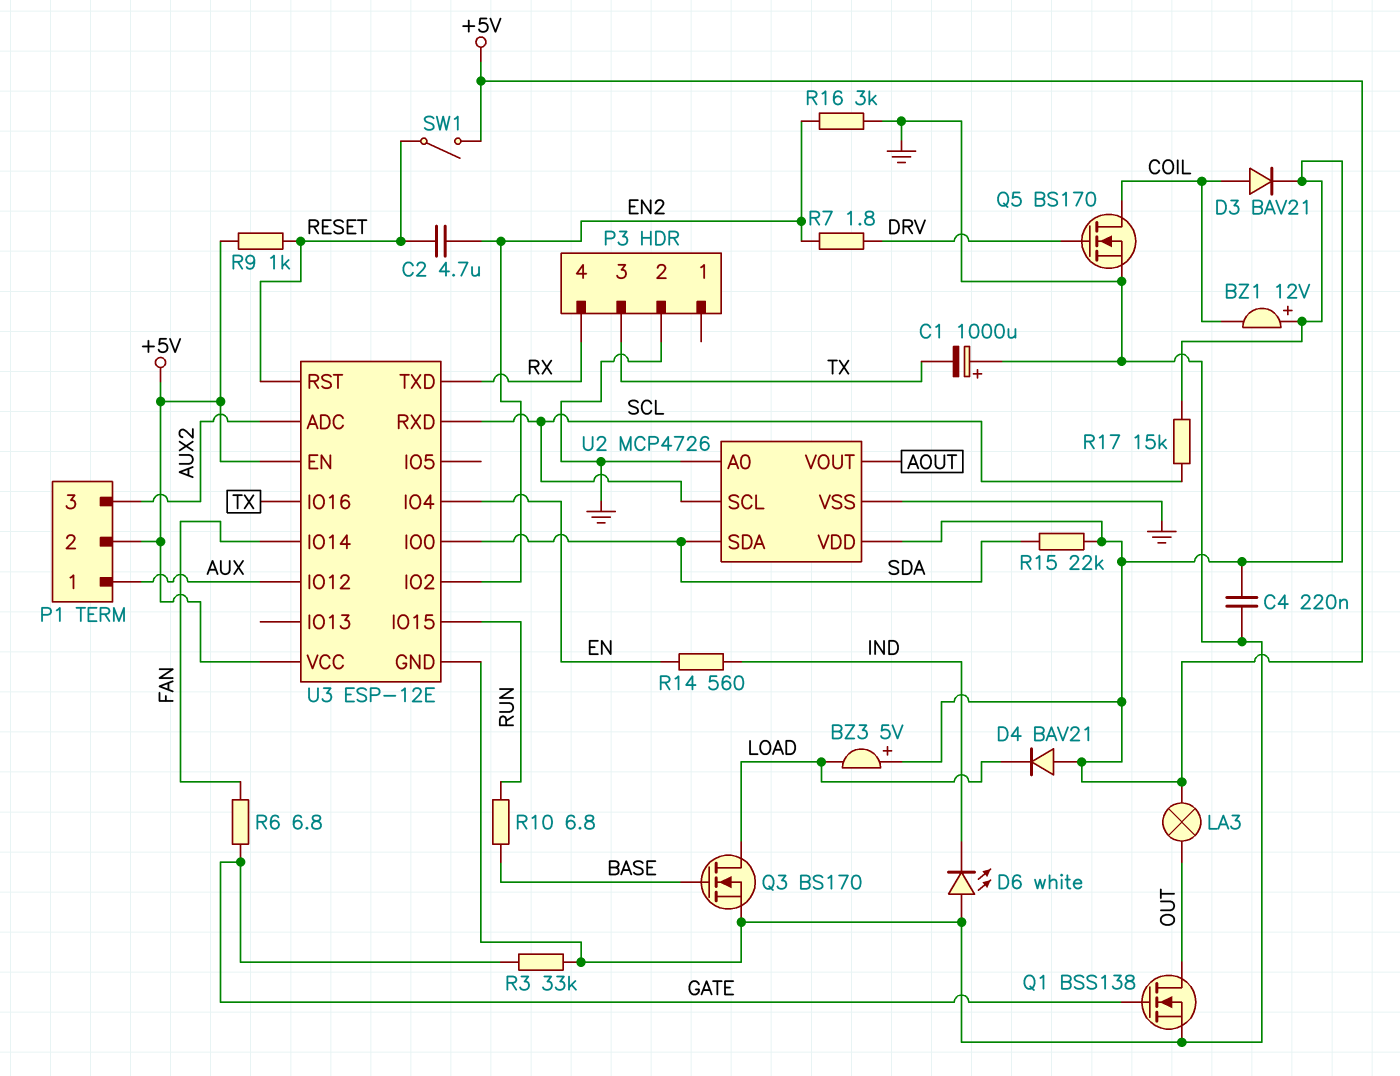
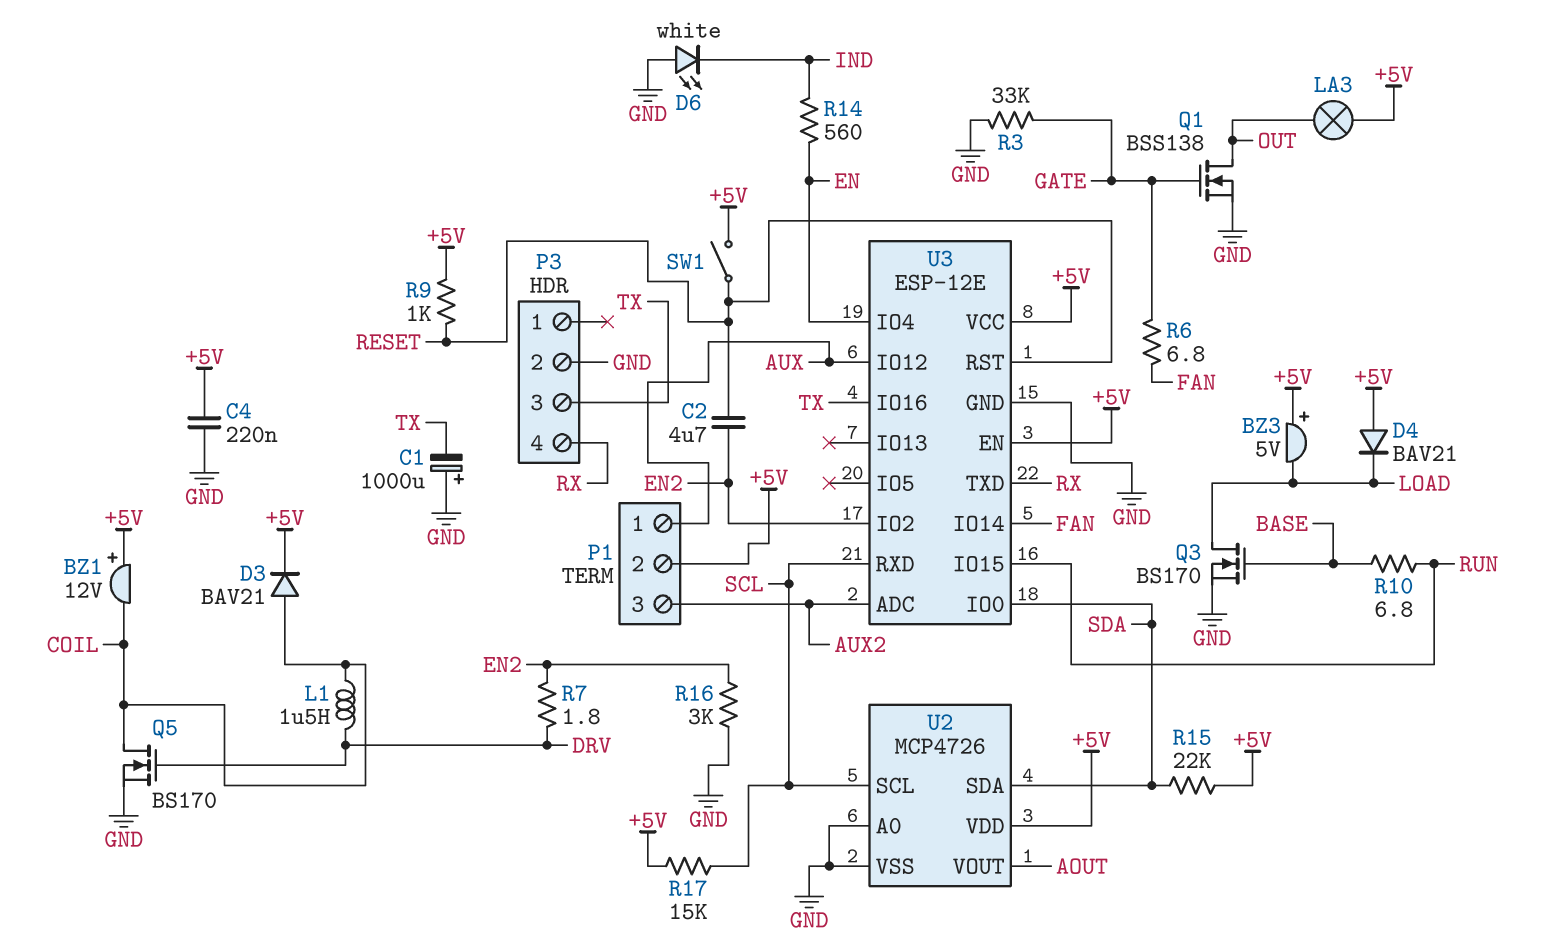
L1: none -> 1.5uH (COIL, DRV)

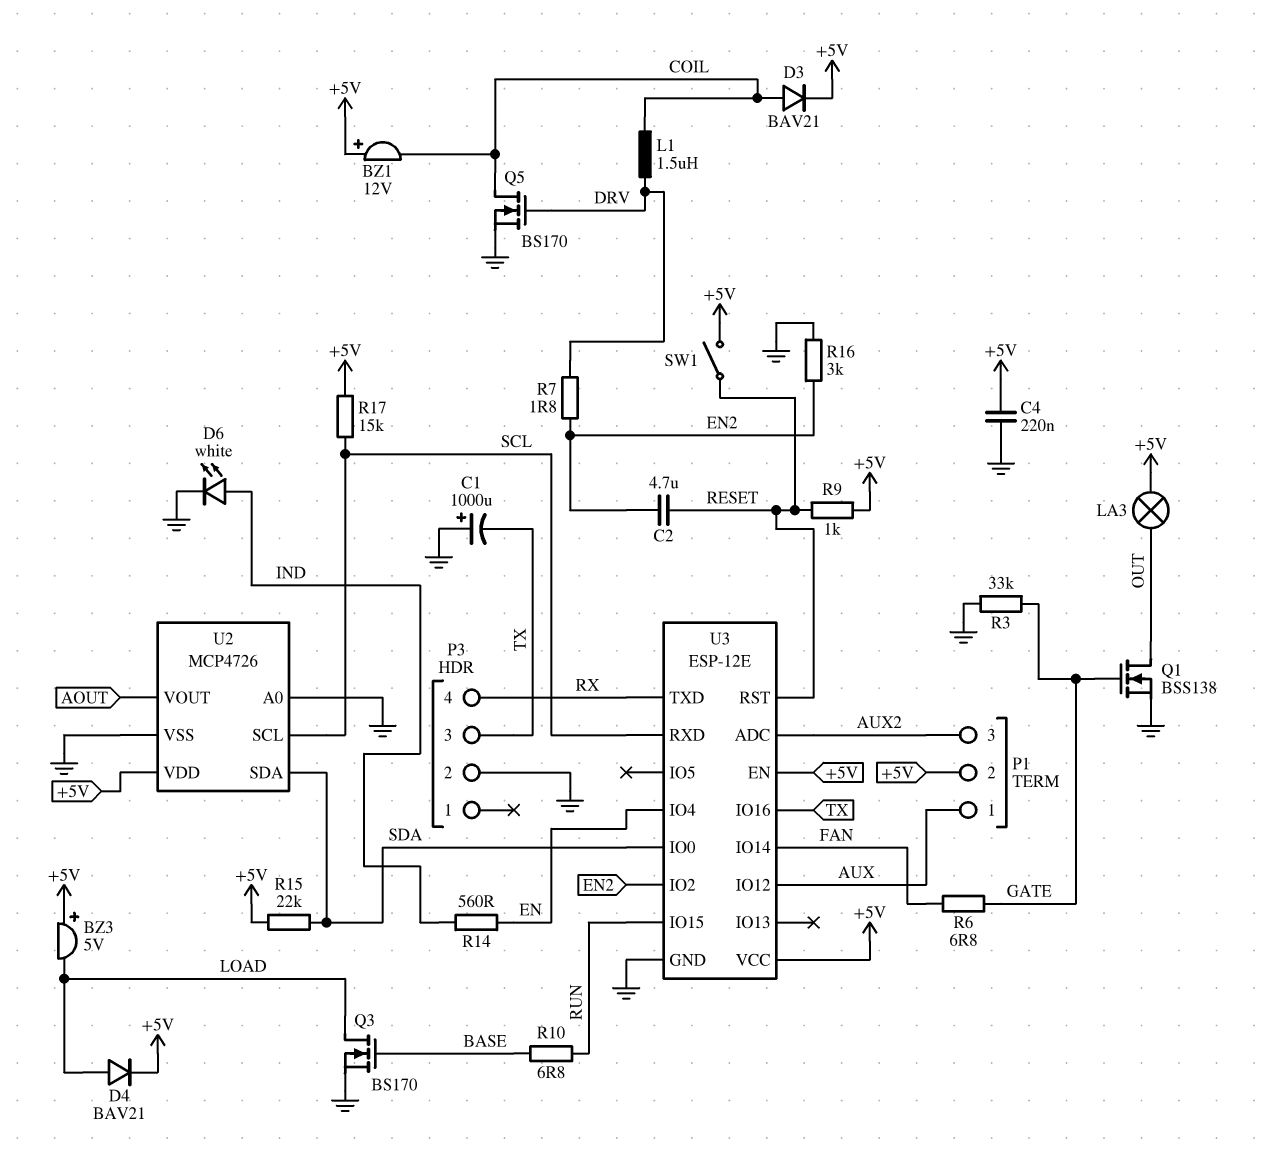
D4: diode BAV21 (A +5V, K LOAD) -> diode BAV21 (A LOAD, K +5V)
D6: LED white (A GND, K IND) -> LED white (A IND, K GND)

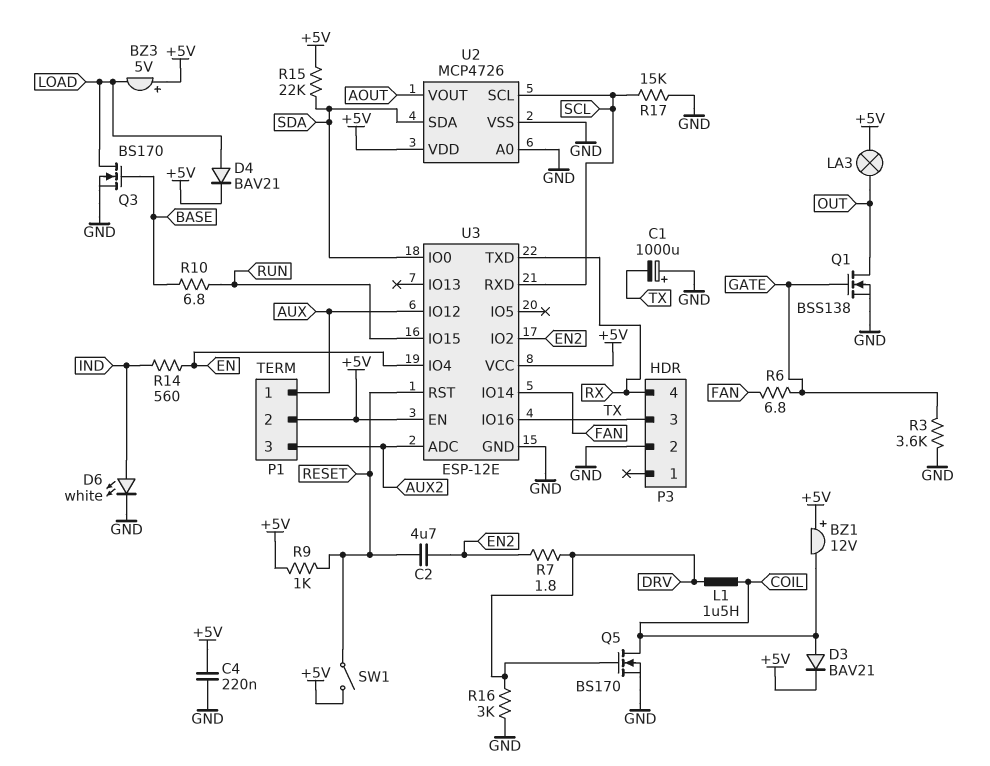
R3: 33k (GATE, GND) -> 3.6k (GATE, GND)
R16: 3k (EN2, GND) -> 3k (DRV, GND)
R17: 15k (+5V, SCL) -> 15k (GND, SCL)

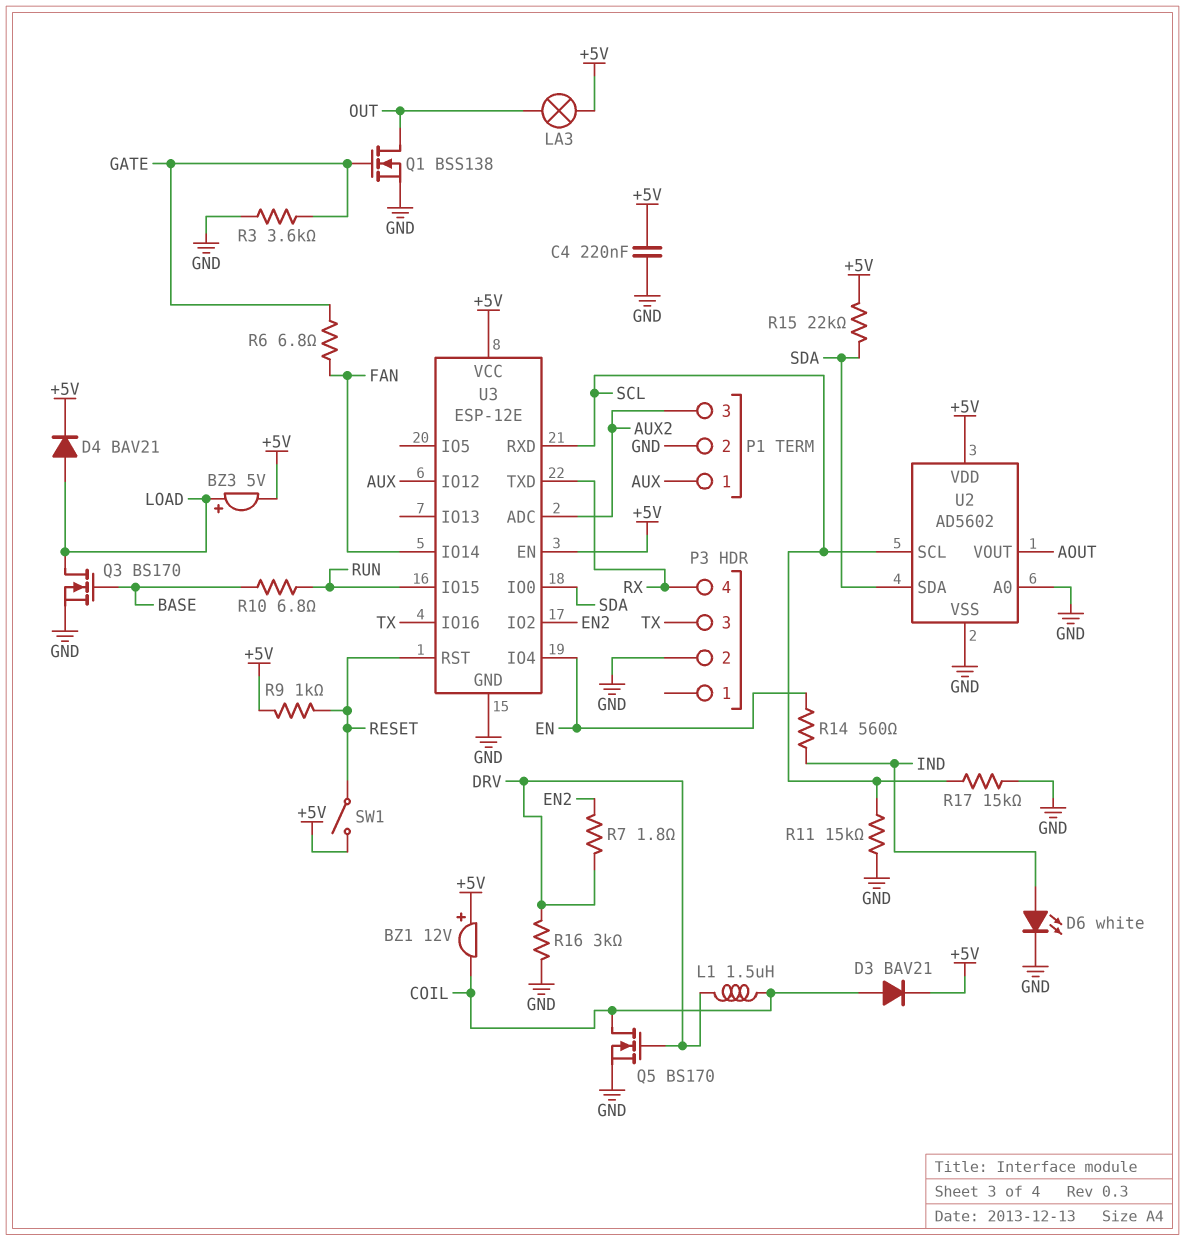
BZ3: buzzer 5V (plus +5V, minus LOAD) -> buzzer 5V (plus LOAD, minus +5V)
C1: 1000uF (plus GND, minus TX) -> none
C2: 4.7uF (EN2, RESET) -> none
P1 pin 2: +5V -> GND
R11: none -> 15k (GND, SCL)
U2: MCP4726 -> AD5602

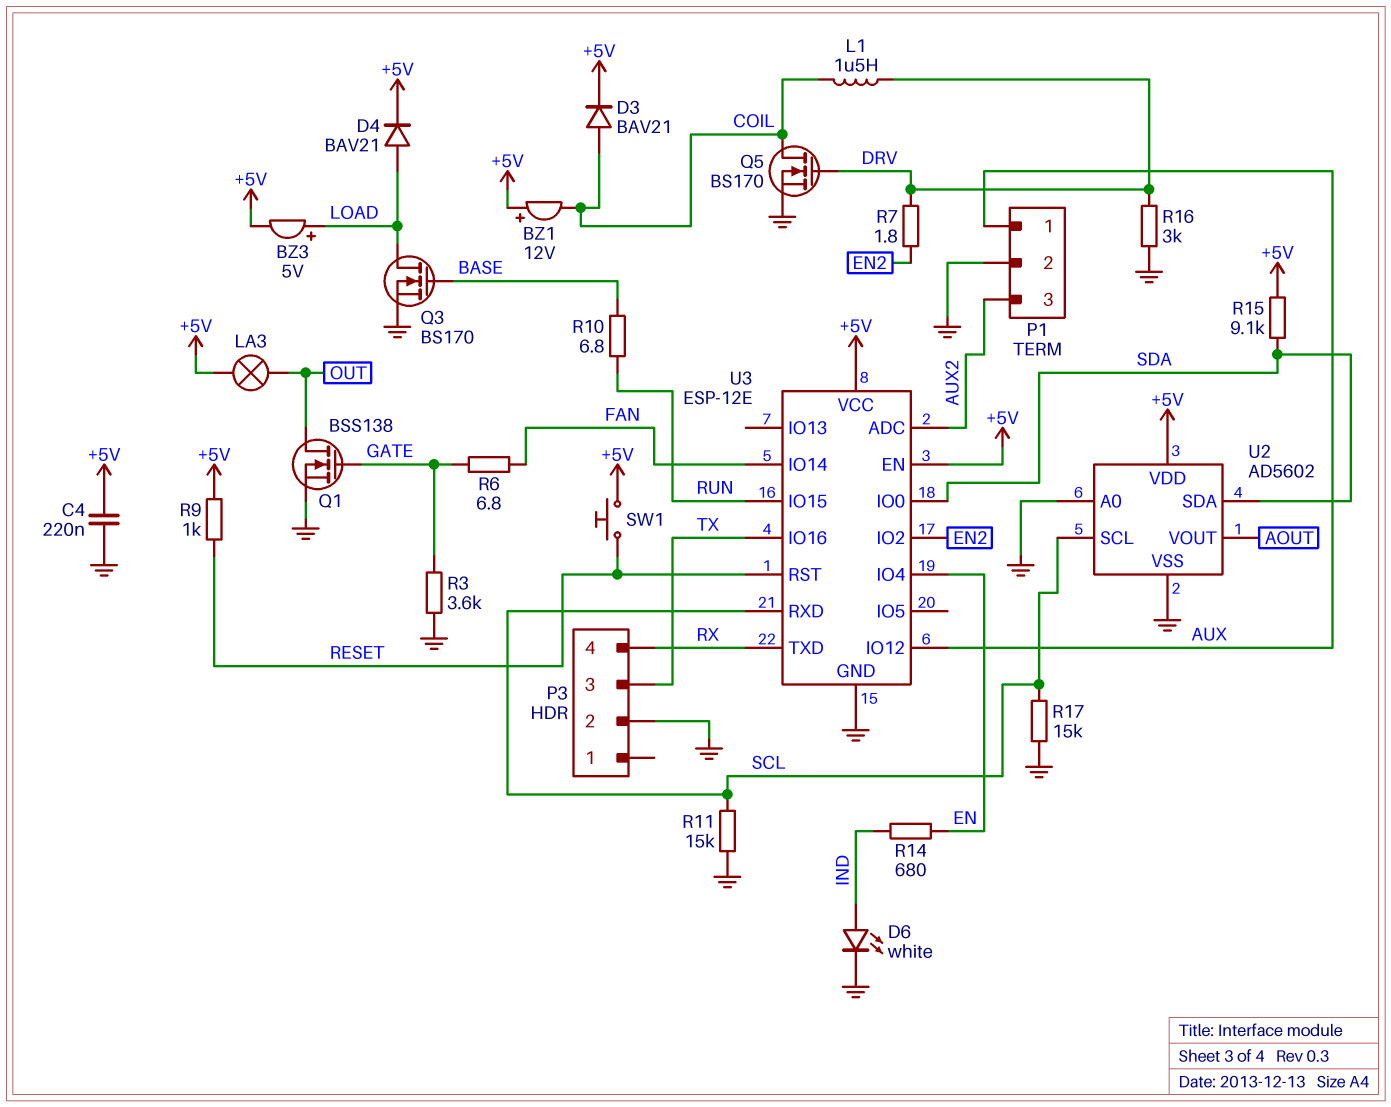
R14: 560 (EN, IND) -> 680 (EN, IND)
R15: 22k (+5V, SDA) -> 9.1k (+5V, SDA)
SW1: switch (+5V, RESET) -> button (+5V, RESET)

